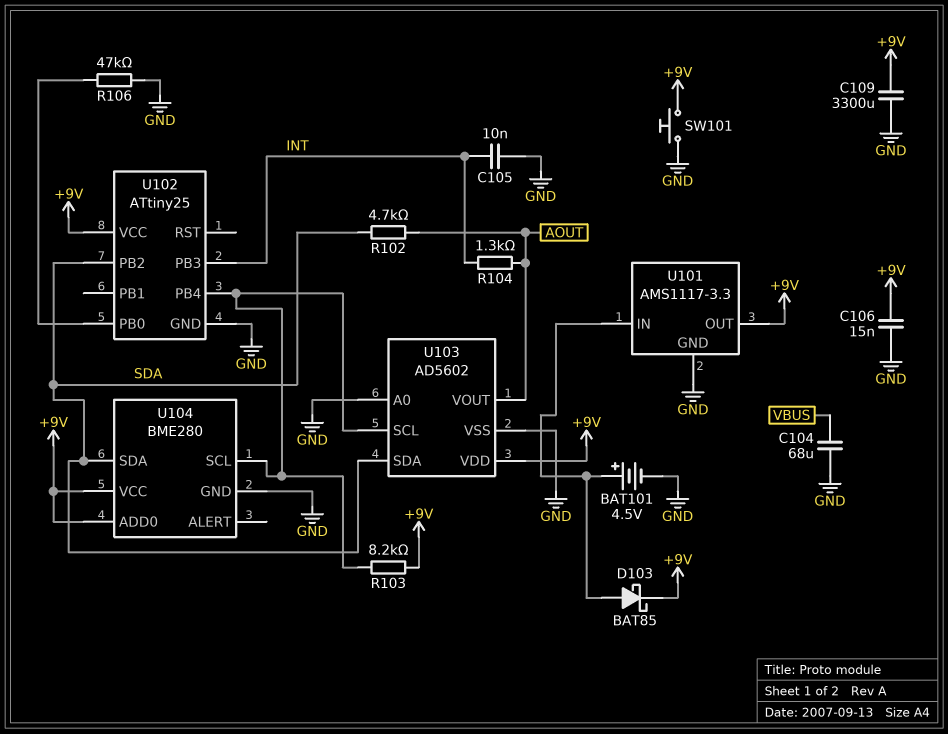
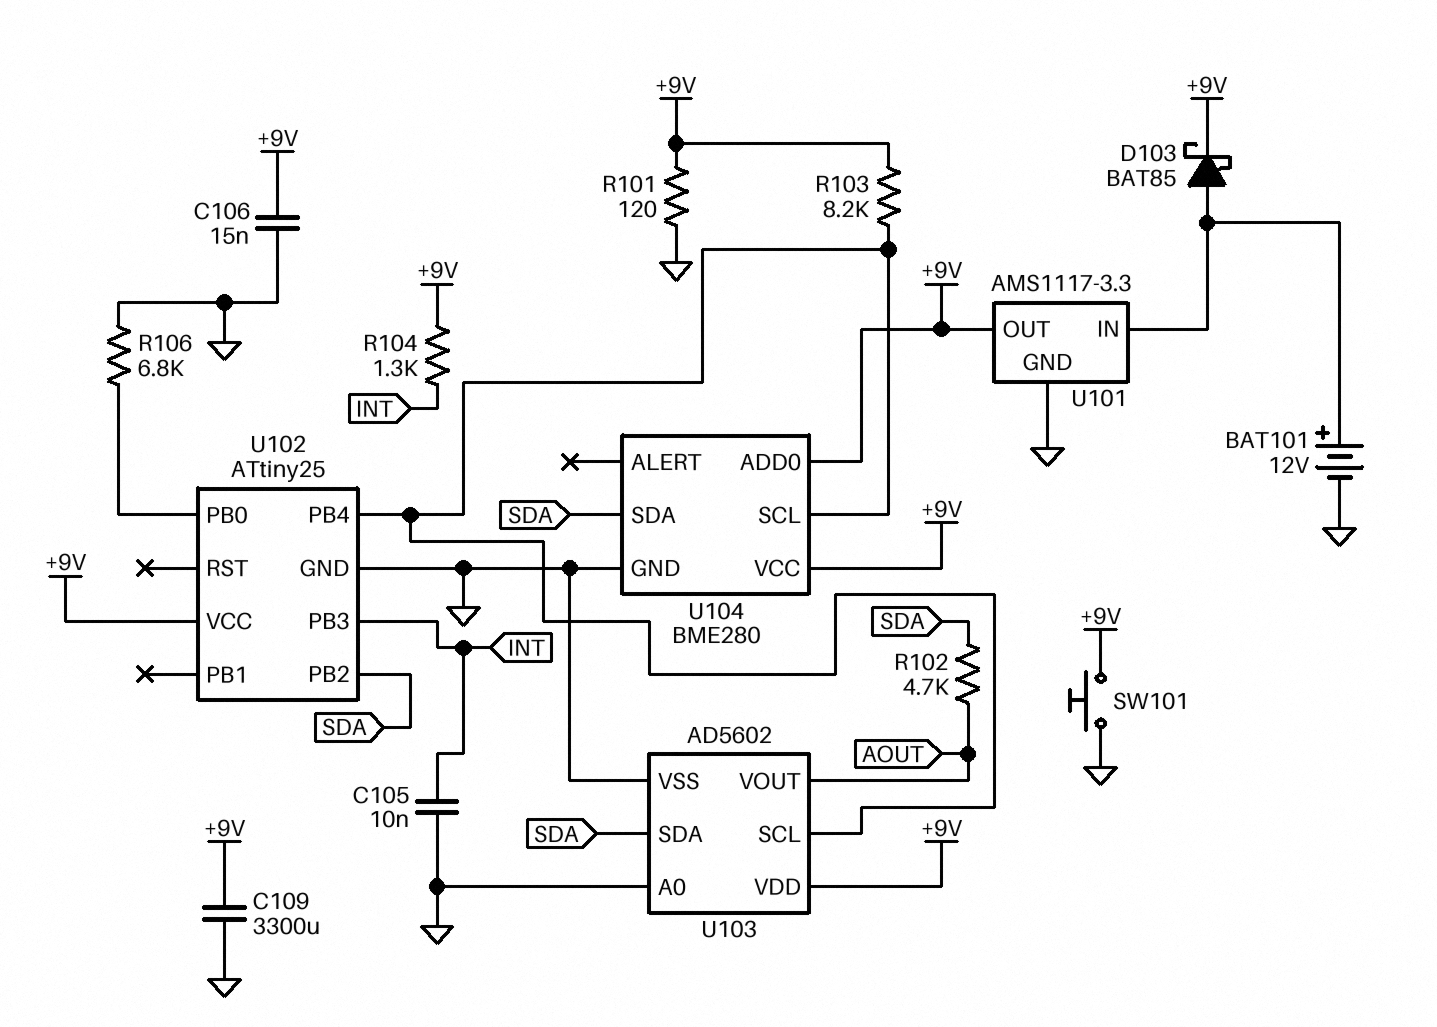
BAT101: 4.5V (plus U101/IN, minus GND) -> 12V (plus U101/IN, minus GND)
C104: 68uF (GND, VBUS) -> none
R101: none -> 120 (+9V, GND)
R104: 1.3k (AOUT, INT) -> 1.3k (+9V, INT)
R106: 47k (GND, U102/PB0) -> 6.8k (GND, U102/PB0)

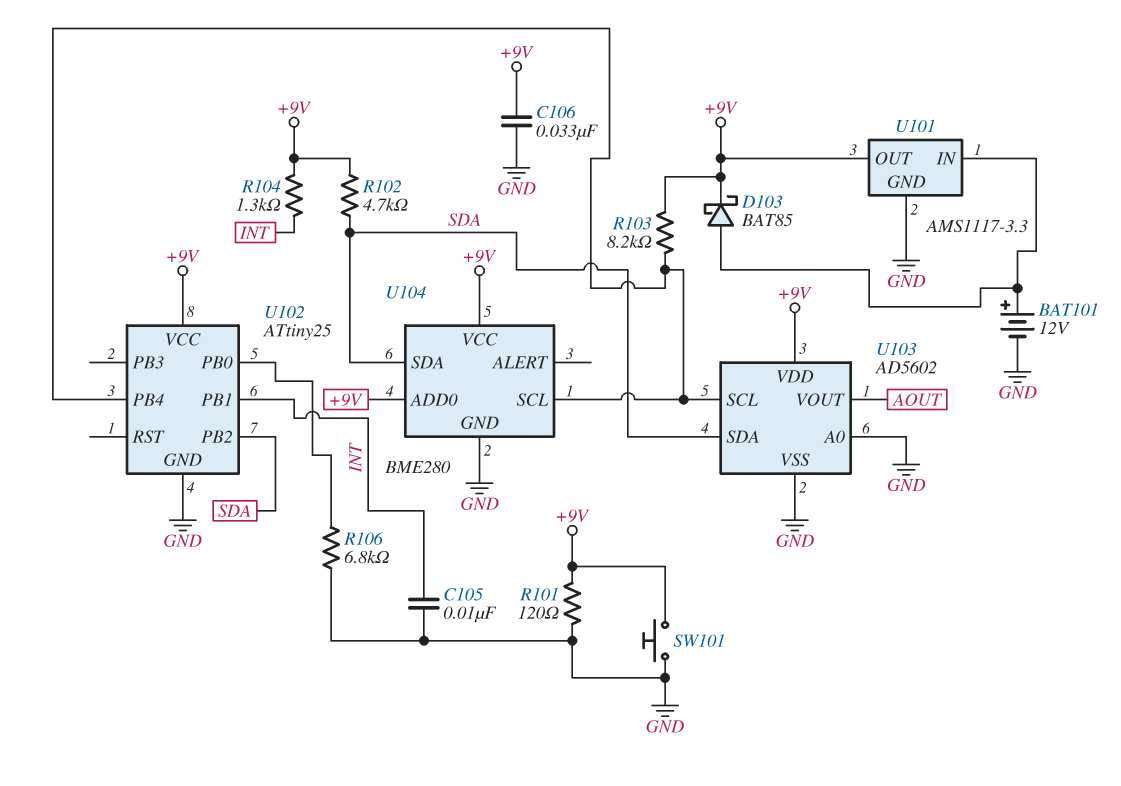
C106: 15nF (+9V, GND) -> 33nF (+9V, GND)
C109: 3300uF (+9V, GND) -> none
R102: 4.7k (AOUT, SDA) -> 4.7k (+9V, SDA)
U102 pin PB1: none -> INT
U102 pin PB3: INT -> none

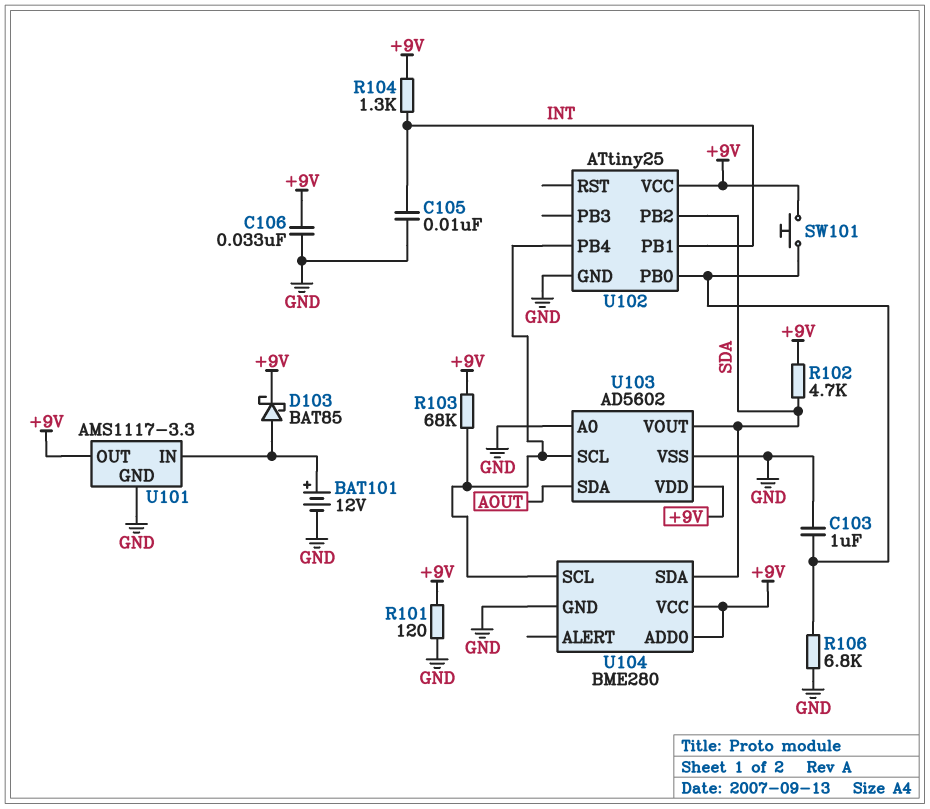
C103: none -> 1uF (GND, U102/PB0)
R103: 8.2k (+9V, U102/PB4) -> 68k (+9V, U102/PB4)
SW101: button (+9V, GND) -> button (+9V, U102/PB0)
U103 pin SDA: SDA -> AOUT
U103 pin VOUT: AOUT -> SDA

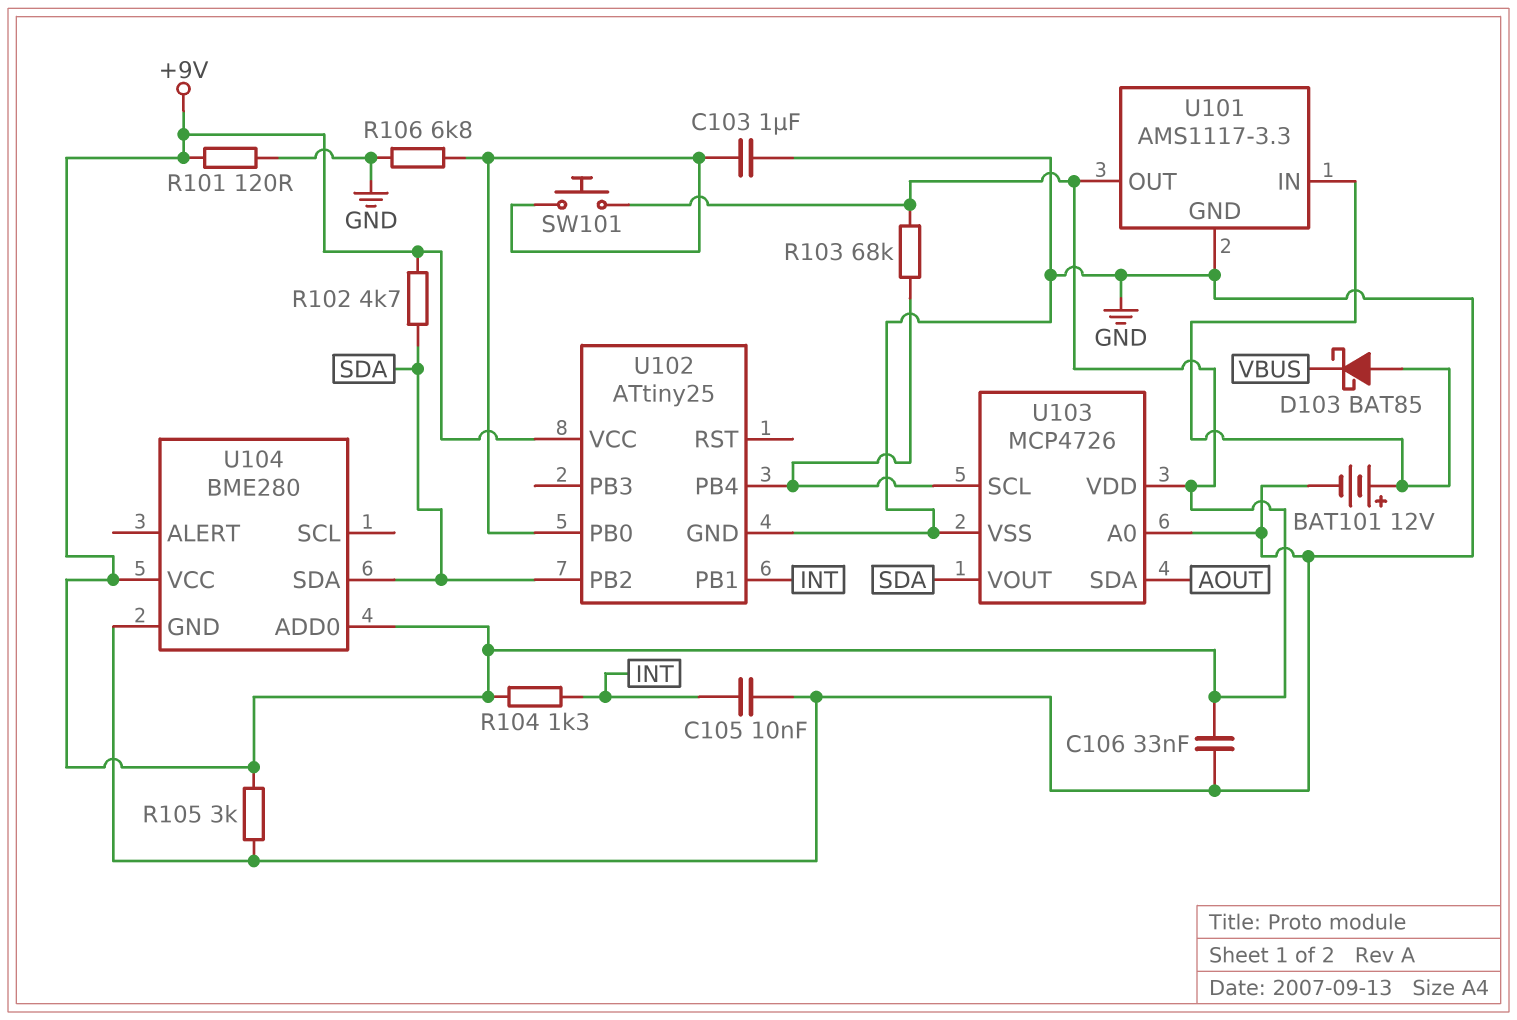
D103: schottky BAT85 (A U101/IN, K +9V) -> schottky BAT85 (A U101/IN, K VBUS)
R105: none -> 3k (+9V, GND)
U103: AD5602 -> MCP4726
U104 pin SCL: U102/PB4 -> none

